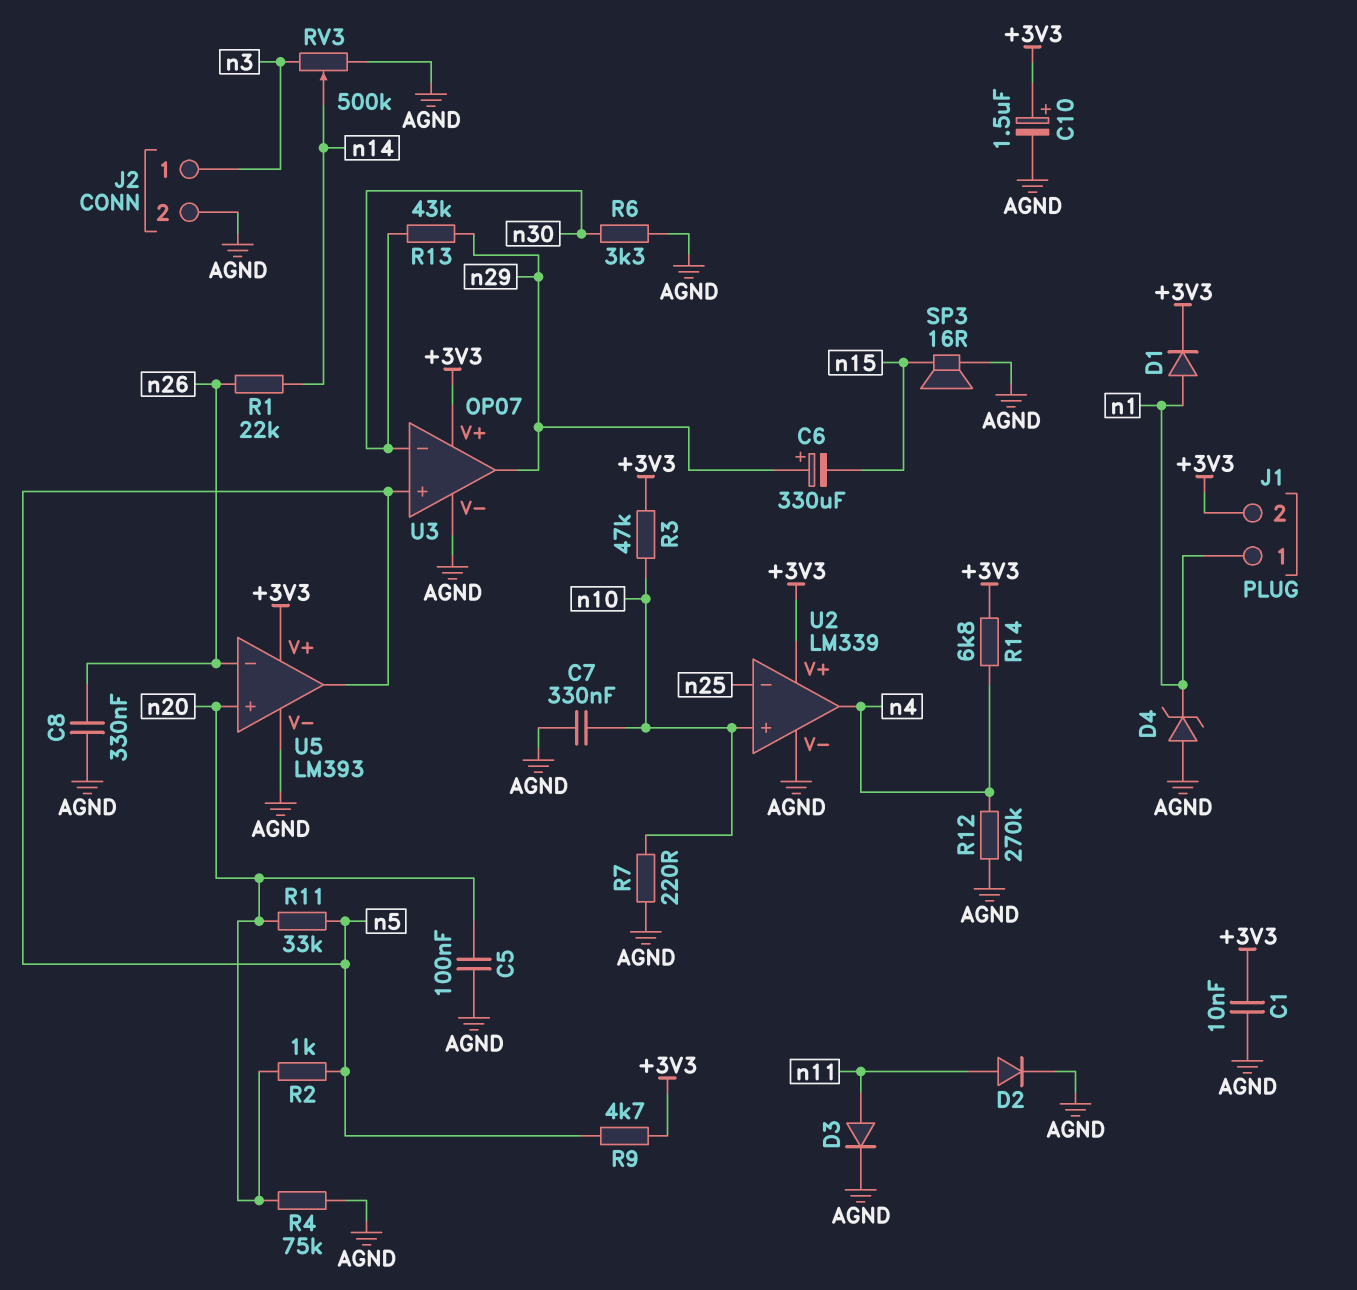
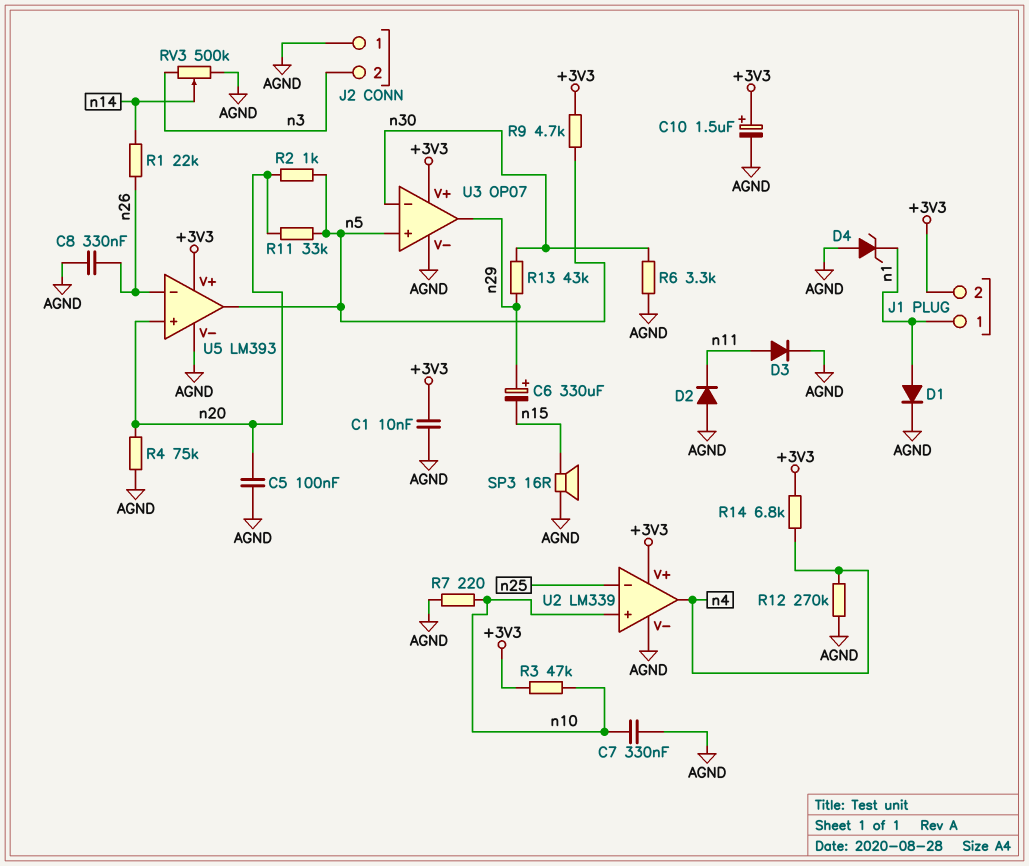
D1: diode (A n1, K +3V3) -> diode (A n1, K AGND)
D2: diode (A n11, K AGND) -> diode (A AGND, K n11)
J2 pin 1: n3 -> AGND
J2 pin 2: AGND -> n3

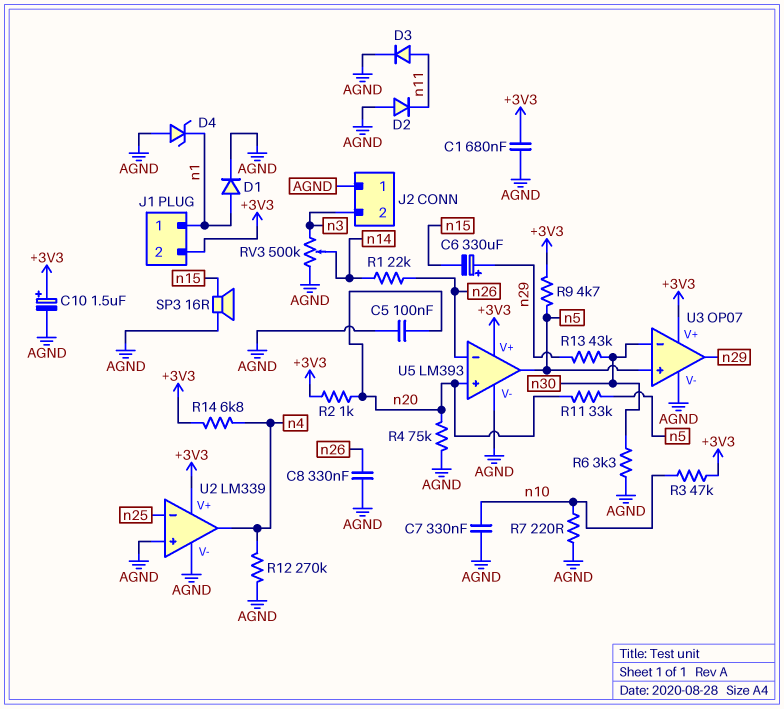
C1: 10nF (+3V3, AGND) -> 680nF (+3V3, AGND)
R2: 1k (n5, n20) -> 1k (+3V3, n20)
U2 pin in+: n10 -> AGND

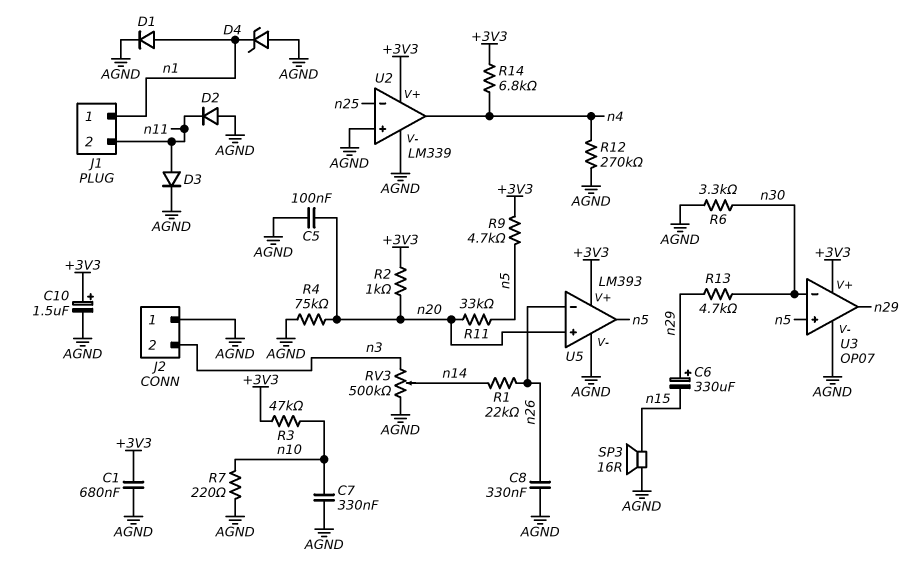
J1 pin 2: +3V3 -> n11
R13: 43k (n29, n30) -> 4.7k (n29, n30)

